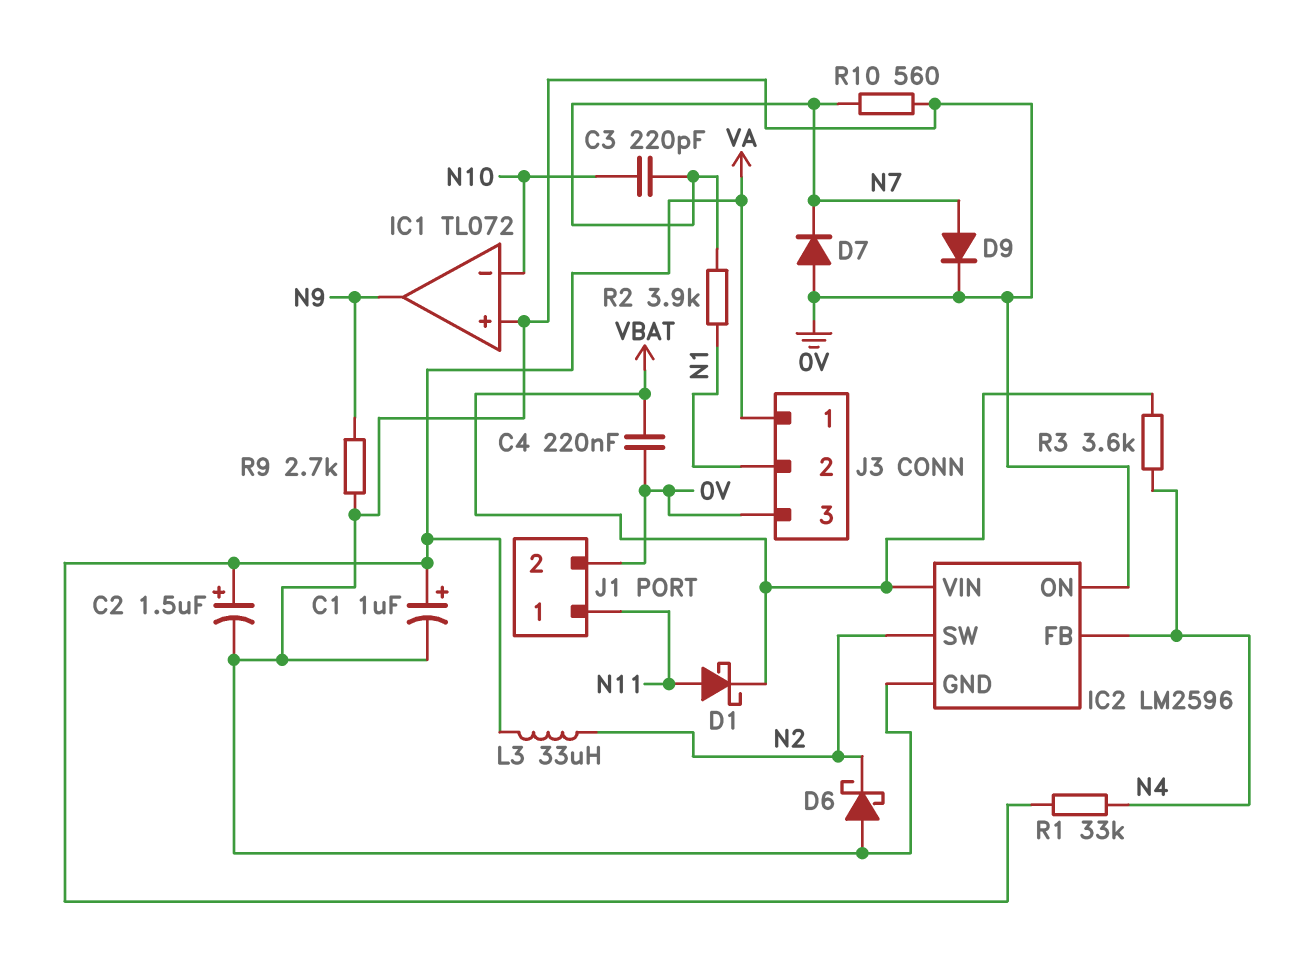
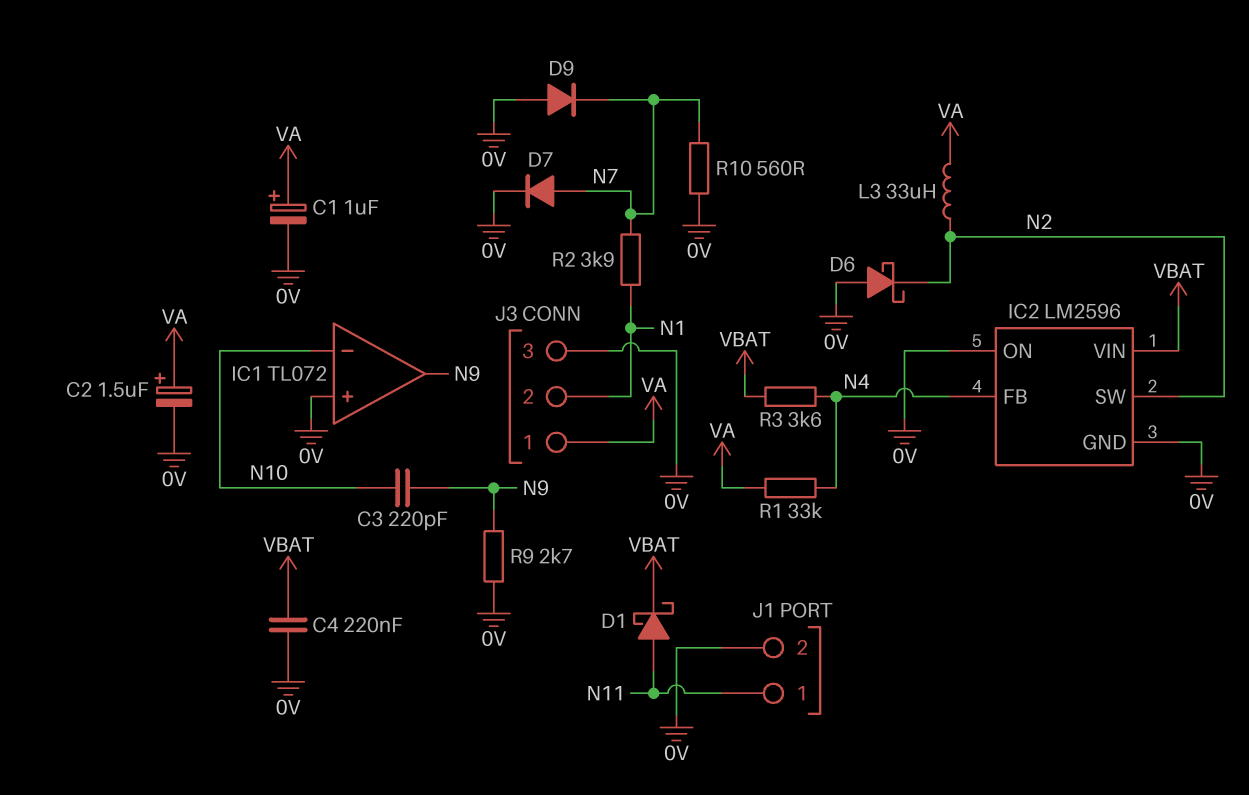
C3: 220pF (N7, N10) -> 220pF (N9, N10)
D7: diode (A 0V, K N7) -> diode (A N7, K 0V)
D9: diode (A N7, K 0V) -> diode (A 0V, K N7)

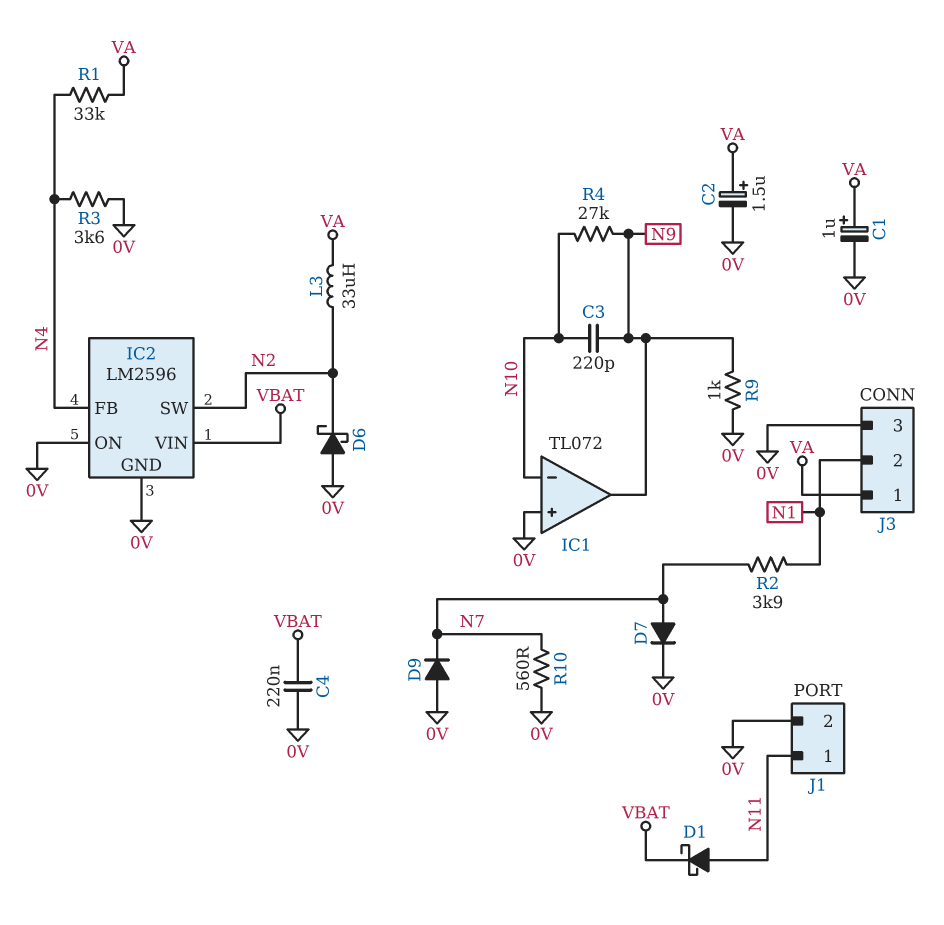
R3: 3.6k (N4, VBAT) -> 3.6k (0V, N4)
R4: none -> 27k (N9, N10)
R9: 2.7k (0V, N9) -> 1k (0V, N9)

